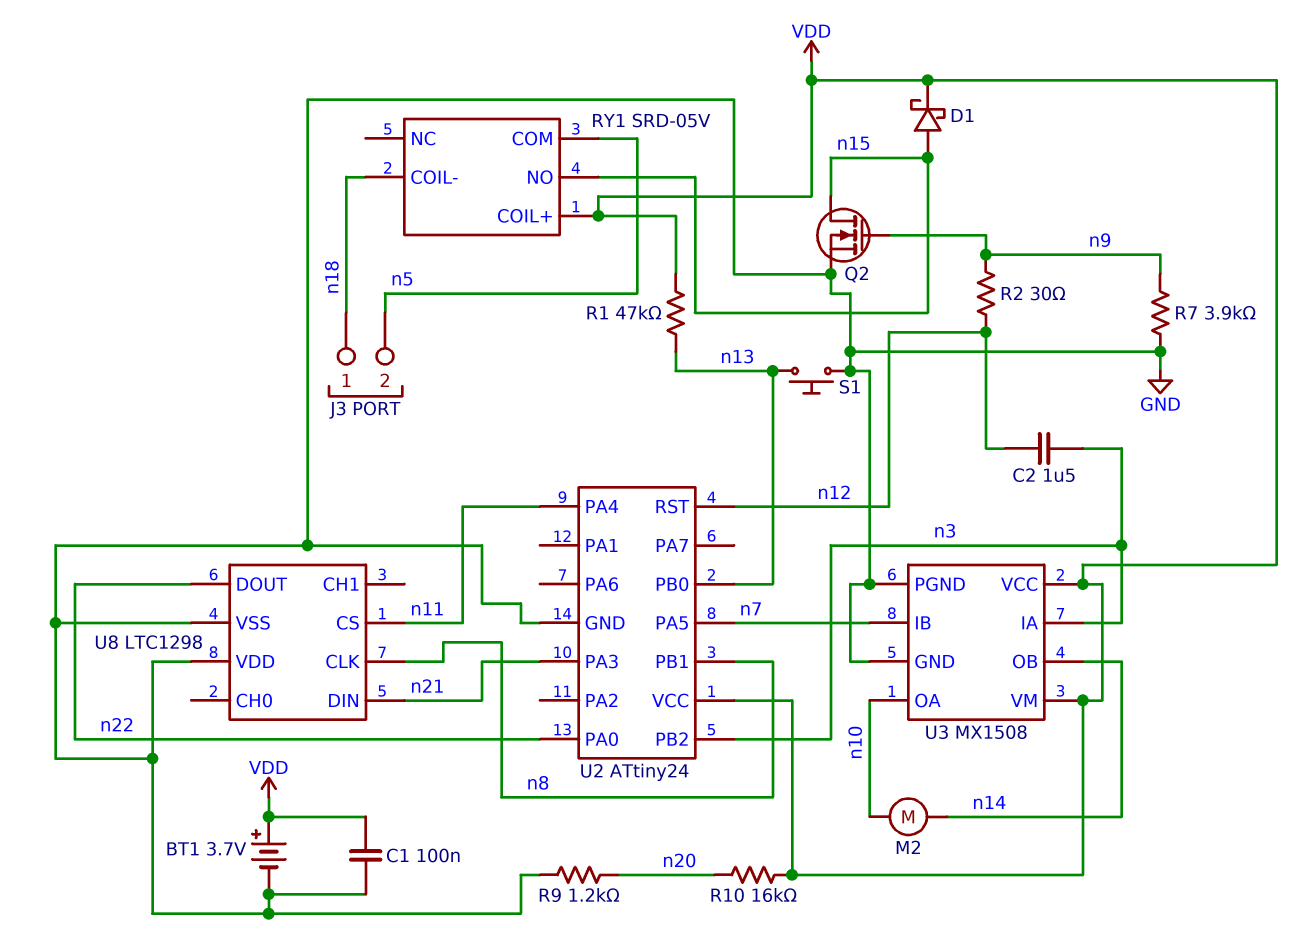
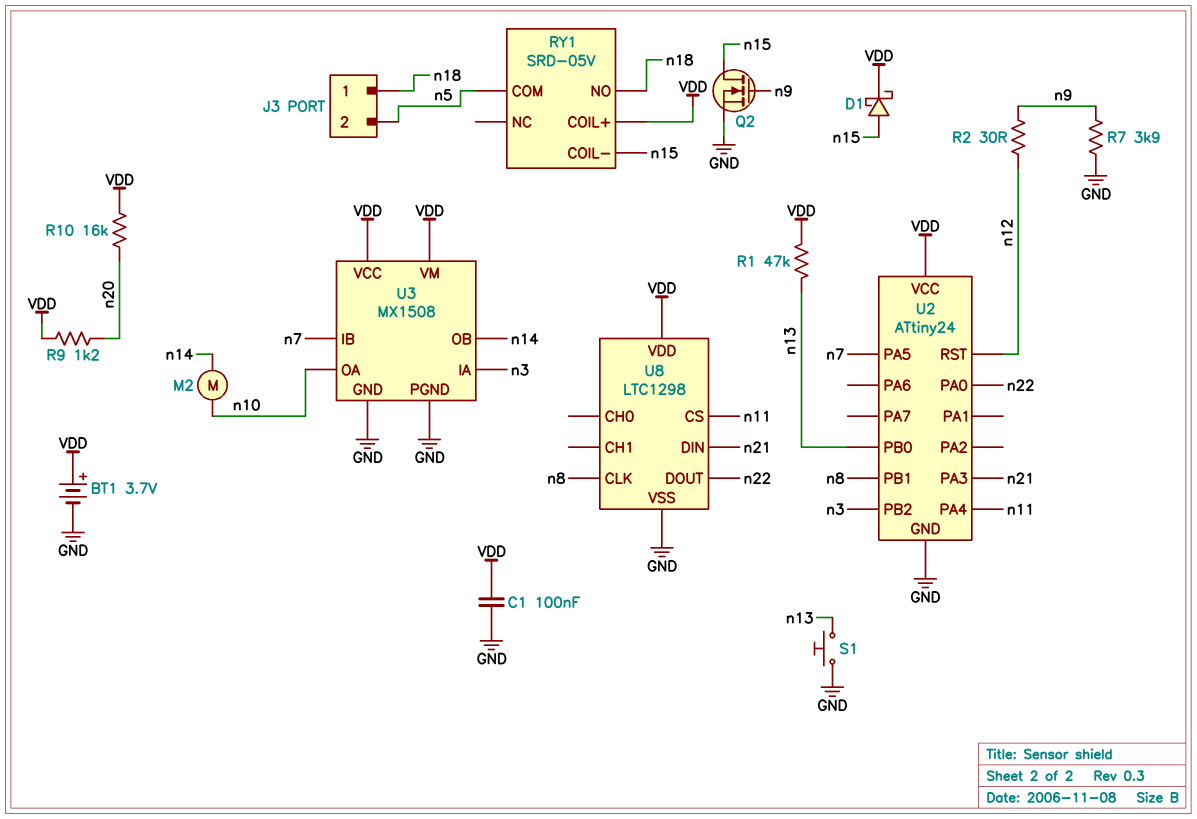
C2: 1.5uF (n3, n12) -> none
R9: 1.2k (GND, n20) -> 1.2k (VDD, n20)
RY1 pin COIL-: n18 -> n15
RY1 pin NO: n15 -> n18
U8 pin VDD: GND -> VDD

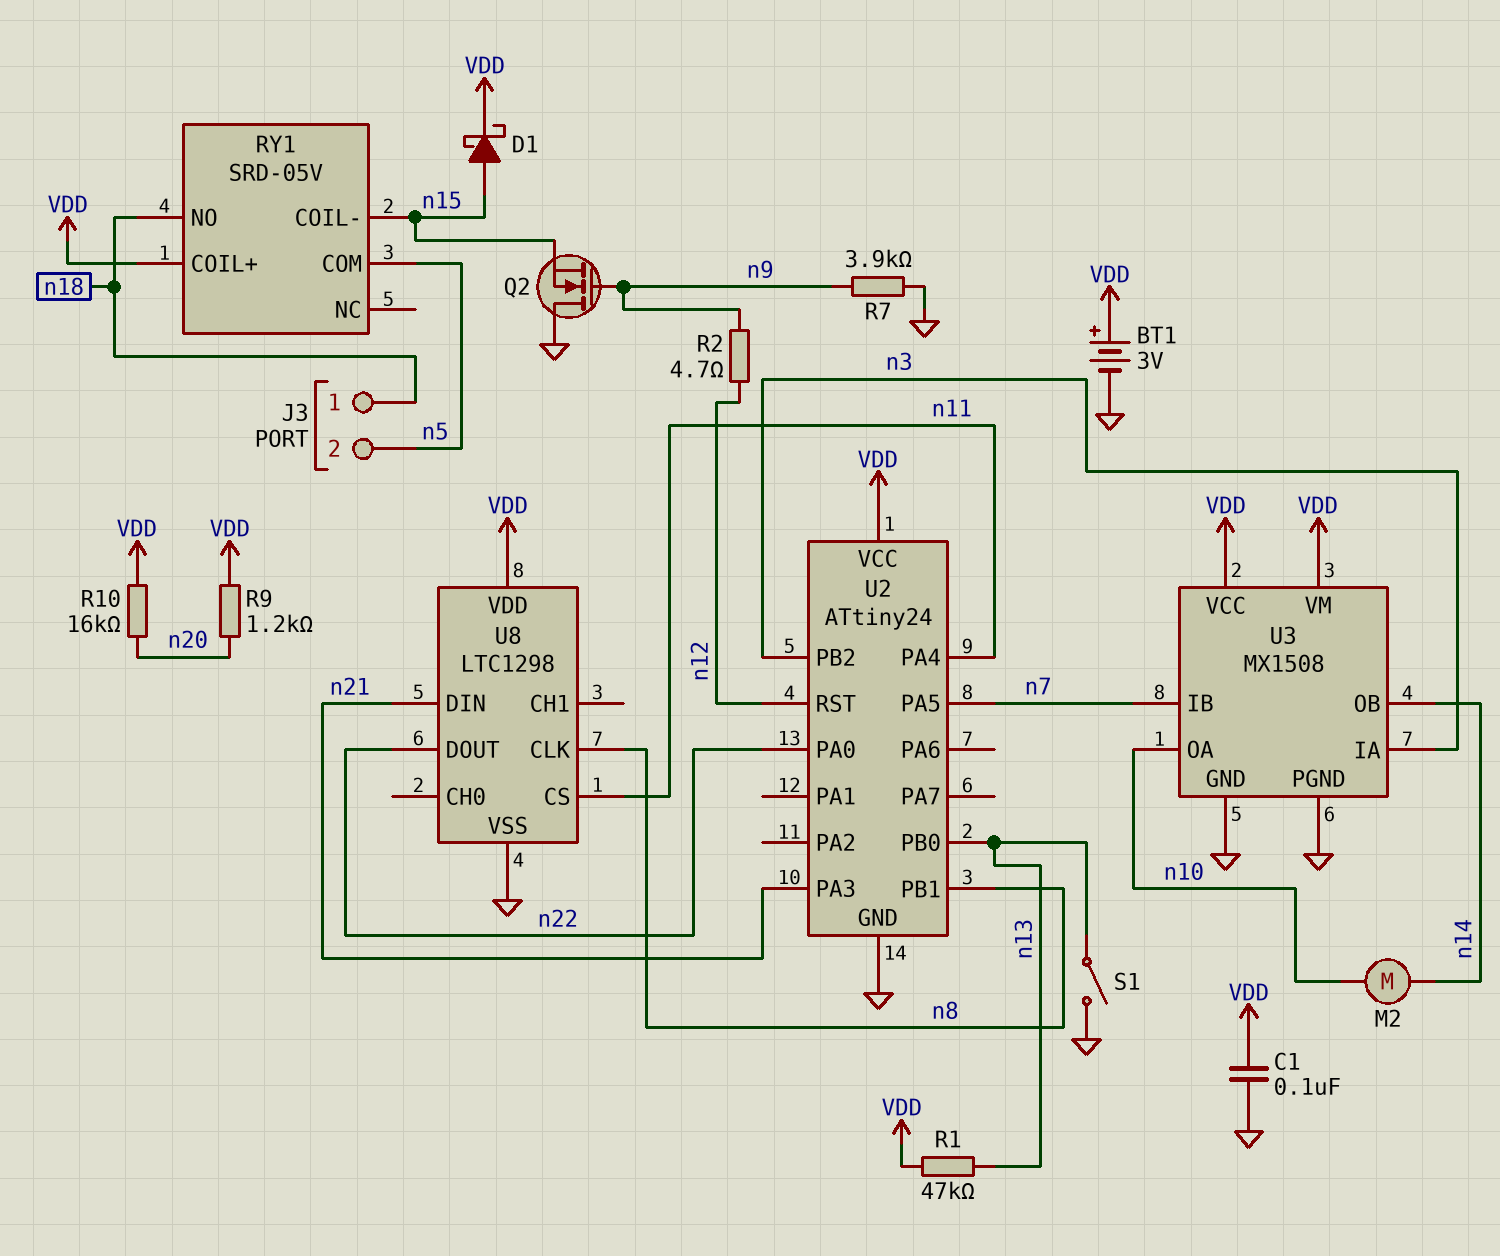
BT1: 3.7V (plus VDD, minus GND) -> 3V (plus VDD, minus GND)
Q2: NMOS (G n9, D n15, S GND) -> NMOS (G n9, D GND, S n15)
R2: 30 (n9, n12) -> 4.7 (n9, n12)
S1: button (GND, n13) -> switch (GND, n13)

